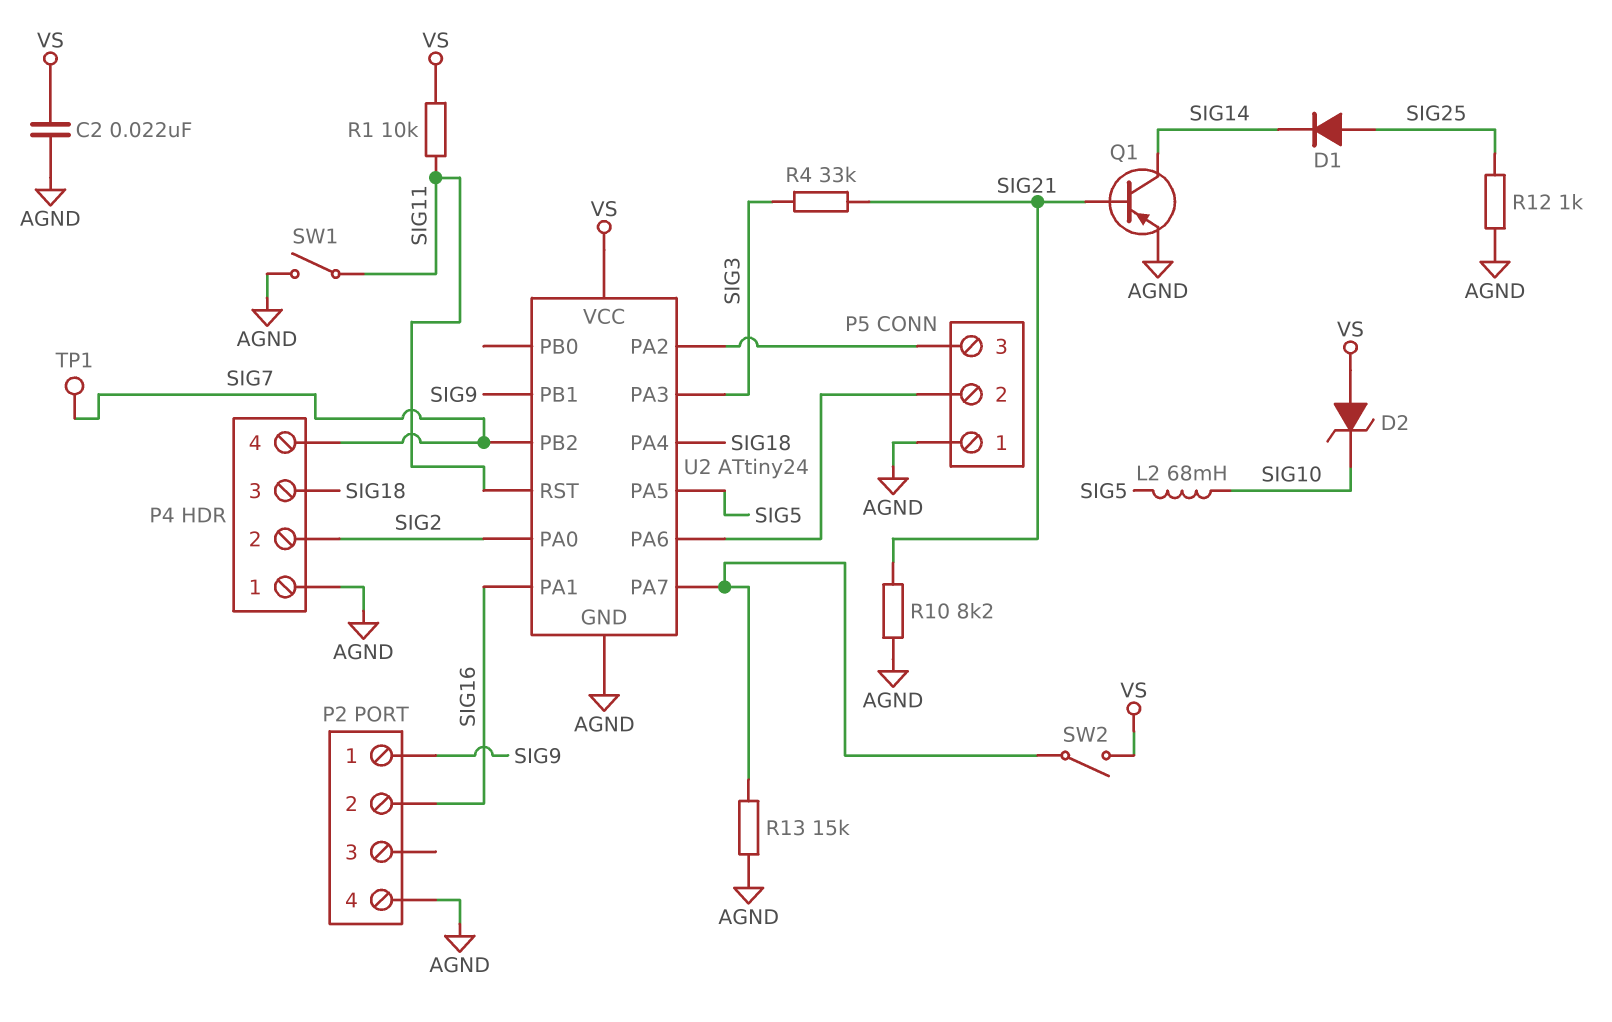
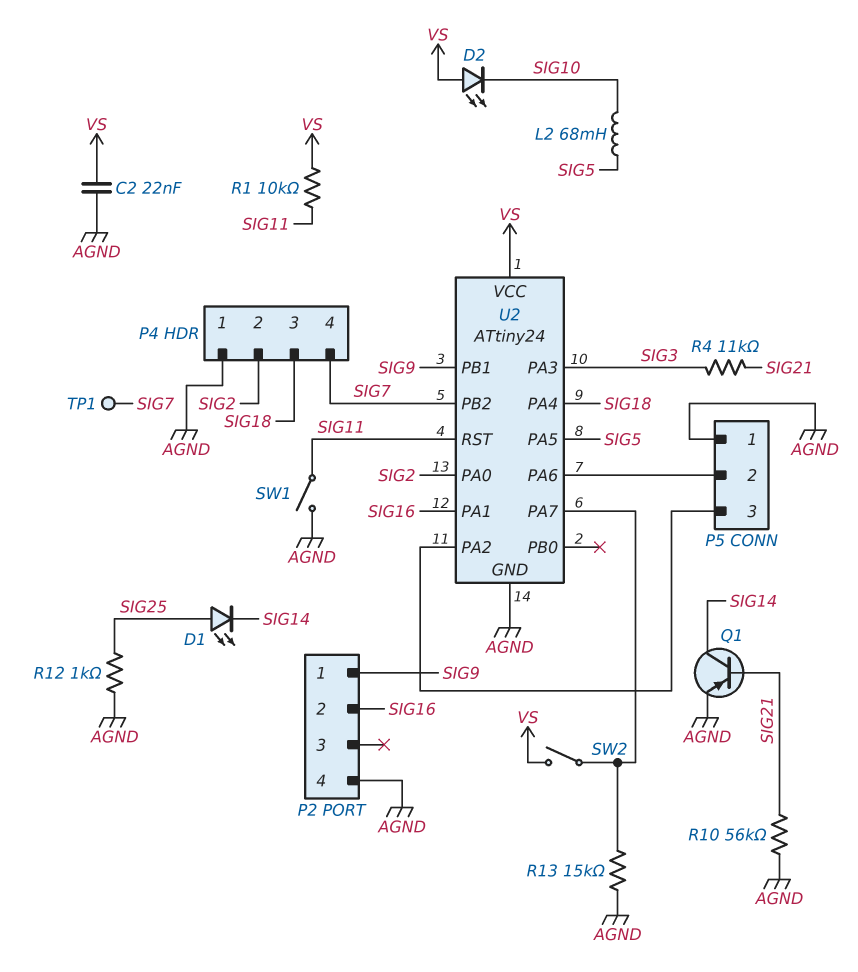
D1: diode (A SIG25, K SIG14) -> LED (A SIG25, K SIG14)
D2: zener (A VS, K SIG10) -> LED (A VS, K SIG10)
R4: 33k (SIG3, SIG21) -> 11k (SIG3, SIG21)
R10: 8.2k (AGND, SIG21) -> 56k (AGND, SIG21)

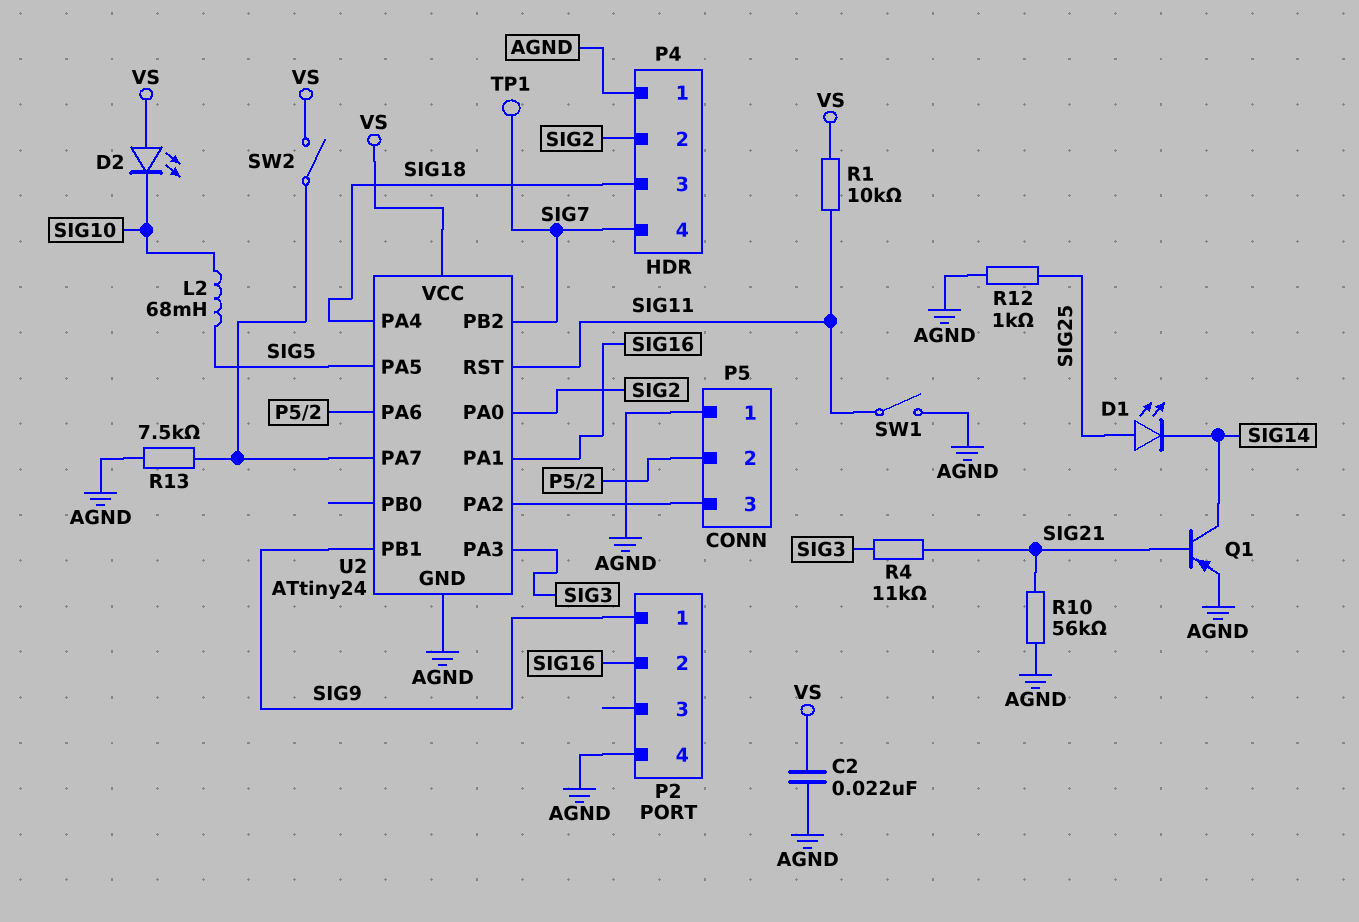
R13: 15k (AGND, U2/PA7) -> 7.5k (AGND, U2/PA7)

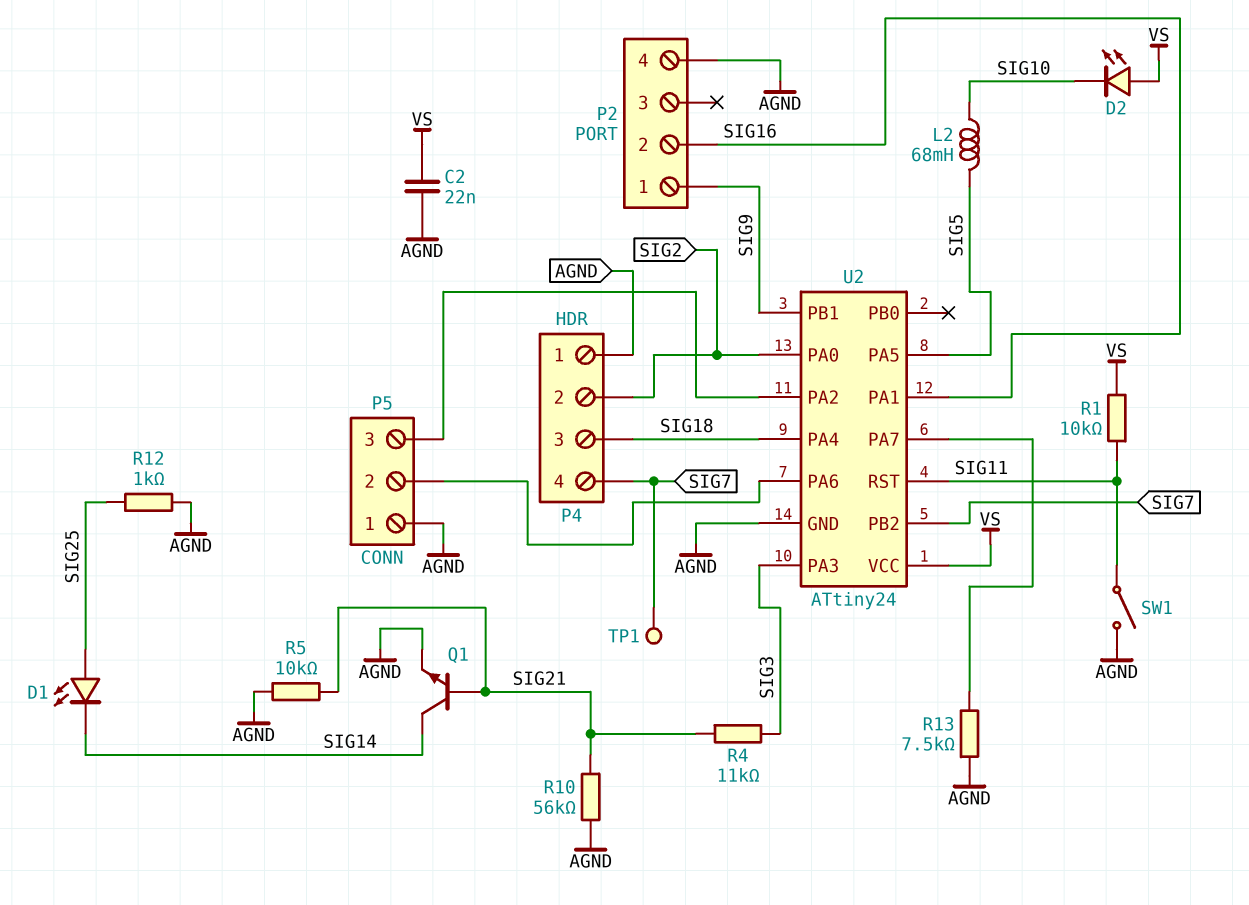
Q1: PNP (B SIG21, C SIG14, E AGND) -> NPN (B SIG21, C SIG14, E AGND)
R5: none -> 10k (AGND, SIG21)
SW2: switch (U2/PA7, VS) -> none

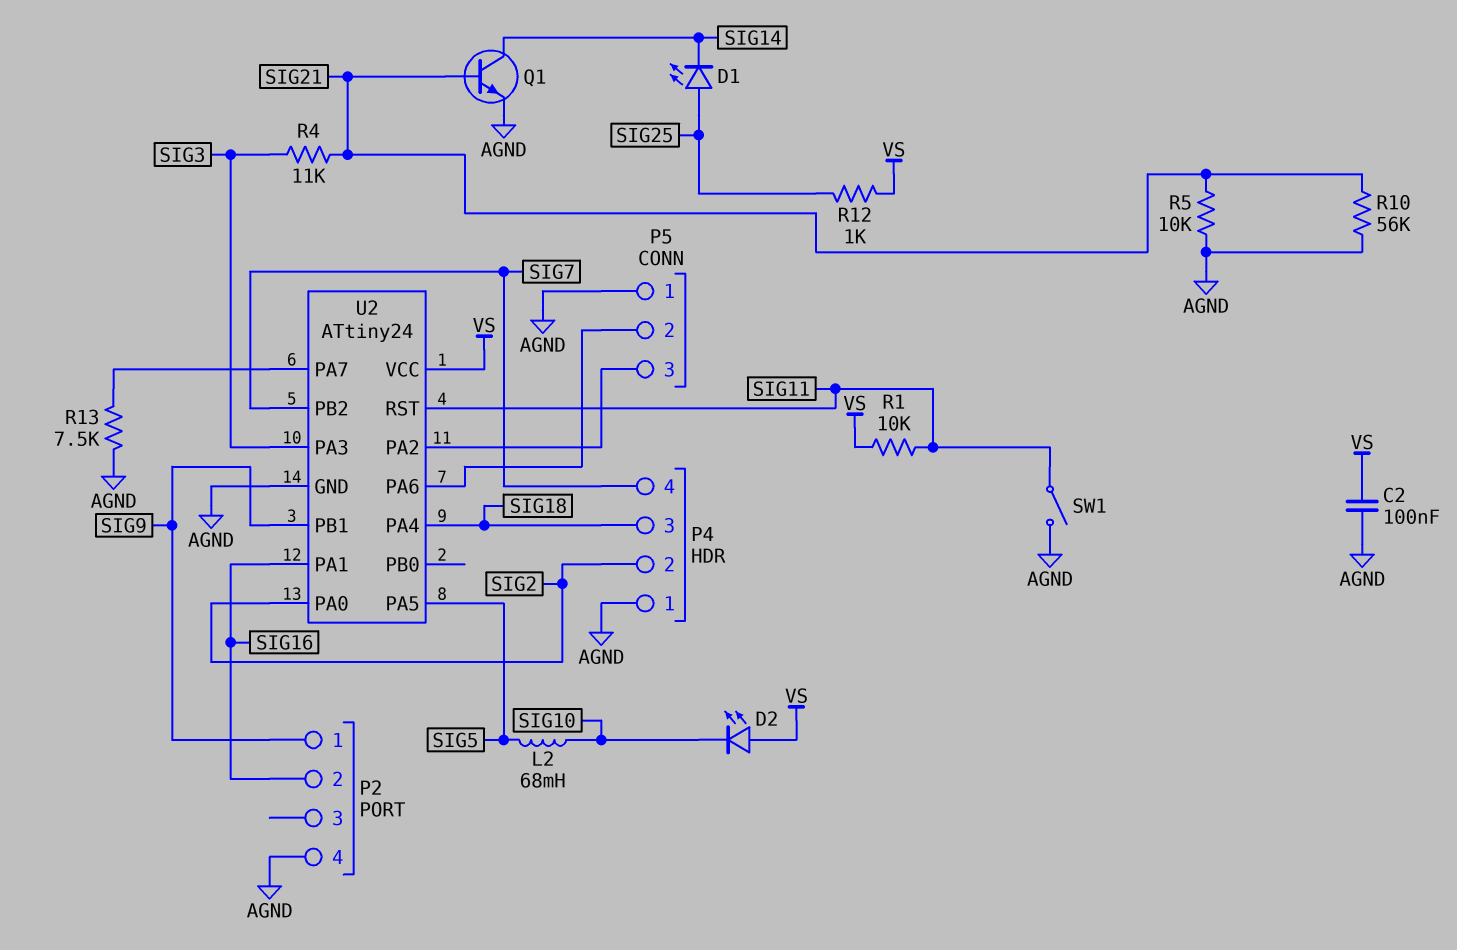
C2: 22nF (AGND, VS) -> 100nF (AGND, VS)
R12: 1k (AGND, SIG25) -> 1k (SIG25, VS)
TP1: test point (SIG7) -> none

